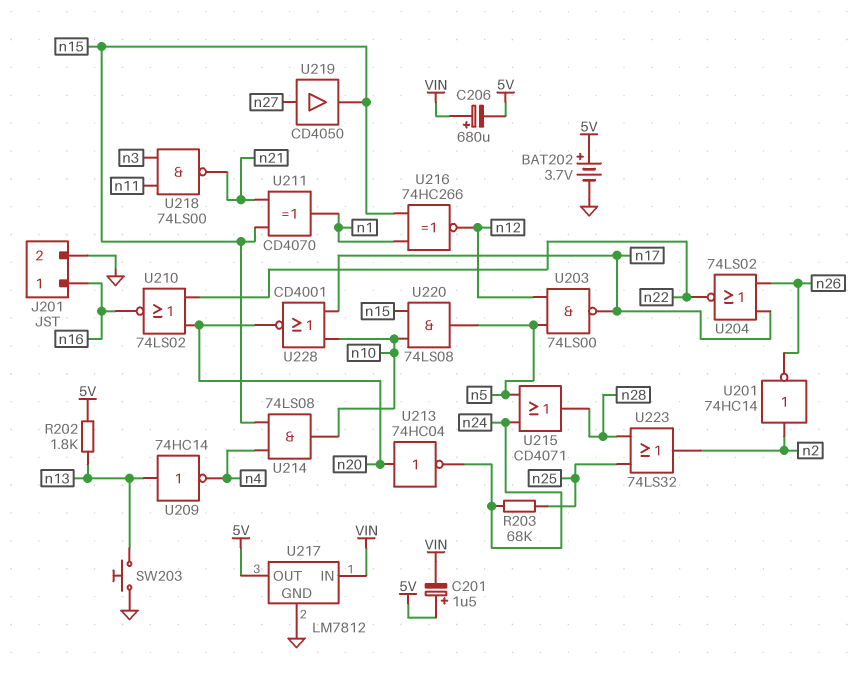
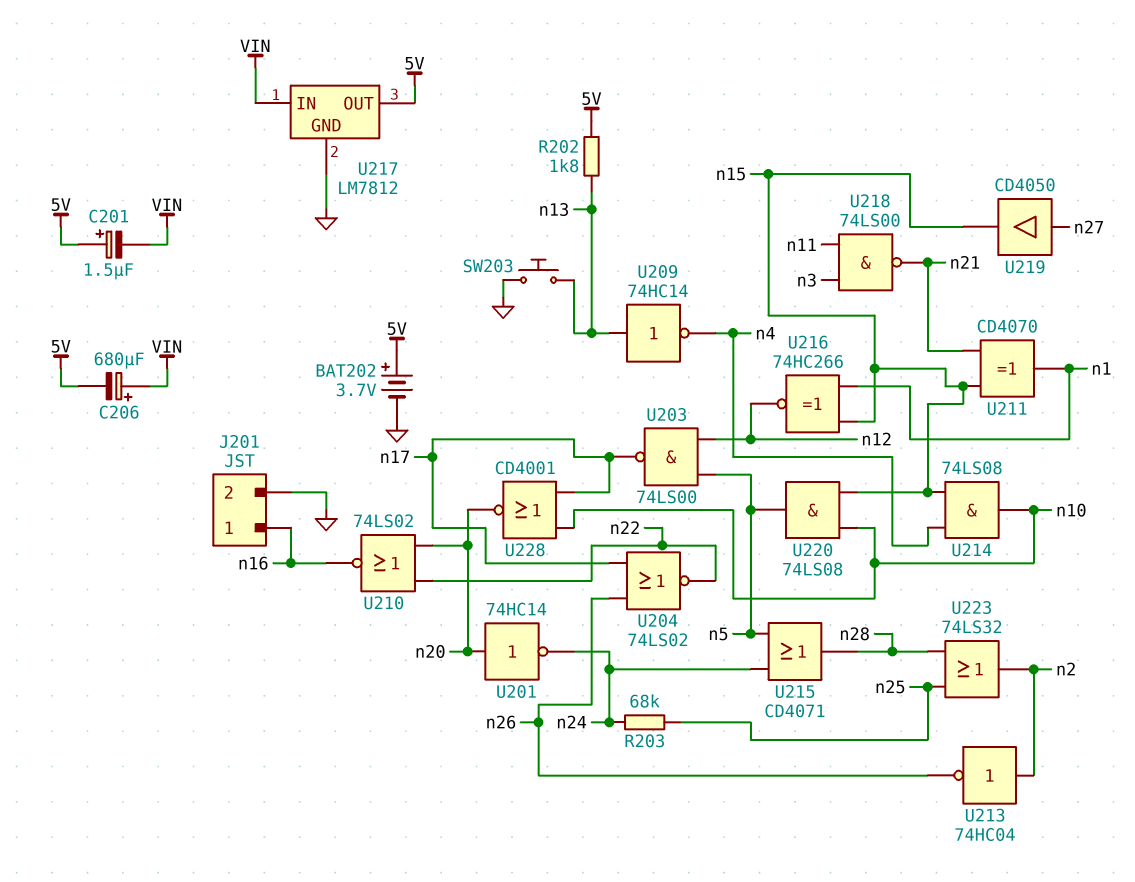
U201: NOT 74HC14 (in n2, out n26) -> NOT 74HC14 (in n20, out n24)
U213: NOT 74HC04 (in n20, out n24) -> NOT 74HC04 (in n2, out n26)

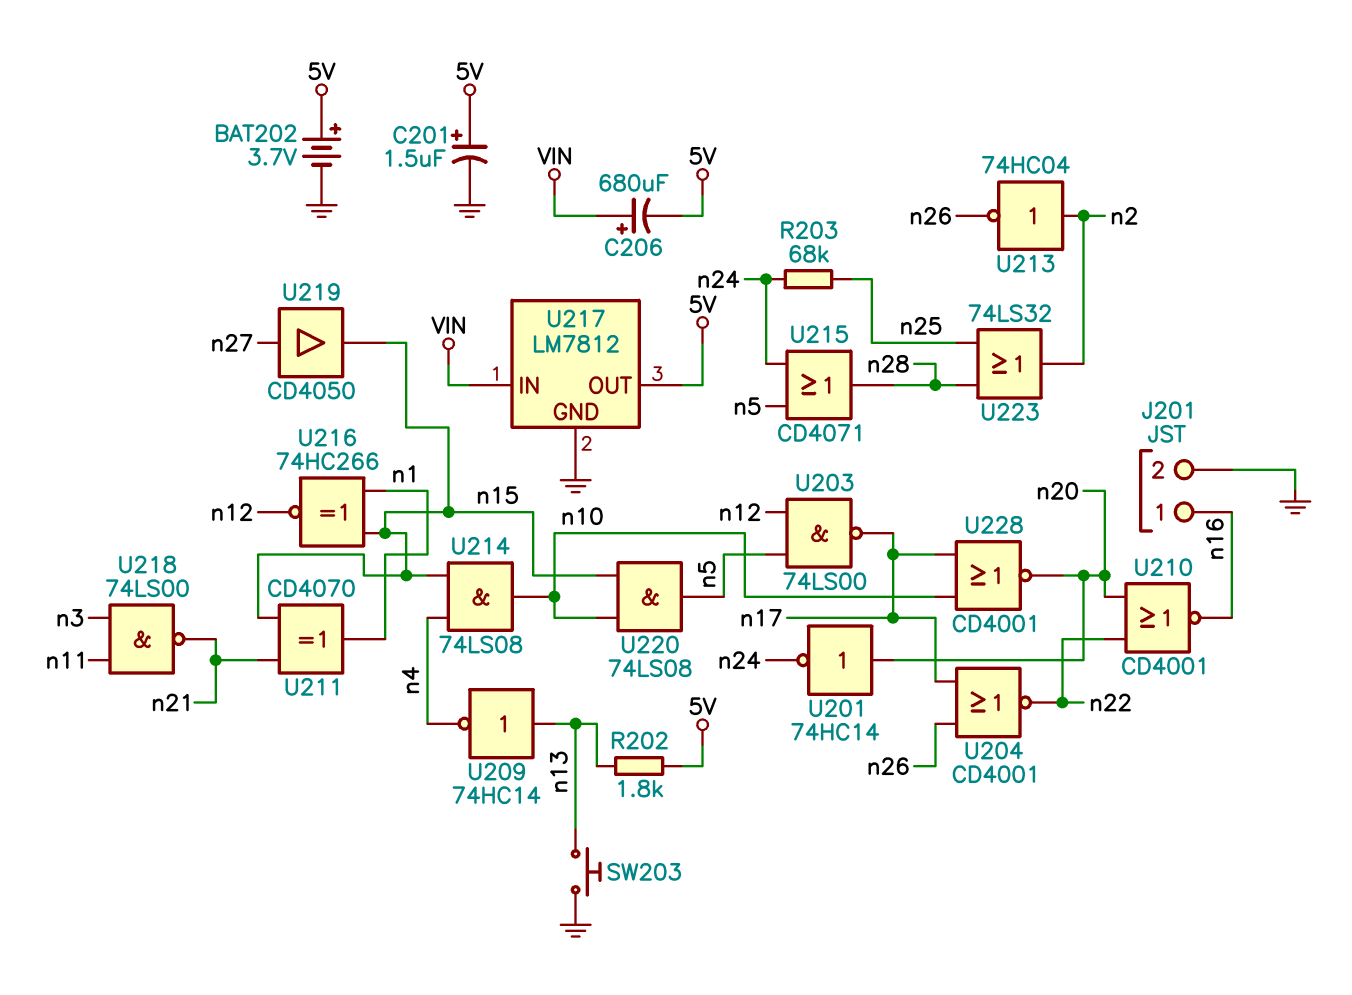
C201: 1.5uF (plus 5V, minus VIN) -> 1.5uF (plus 5V, minus GND)
U204: NOR 74LS02 (in n17, in n26, out n22) -> NOR CD4001 (in n17, in n26, out n22)
U210: NOR 74LS02 (in n20, in n22, out n16) -> NOR CD4001 (in n20, in n22, out n16)

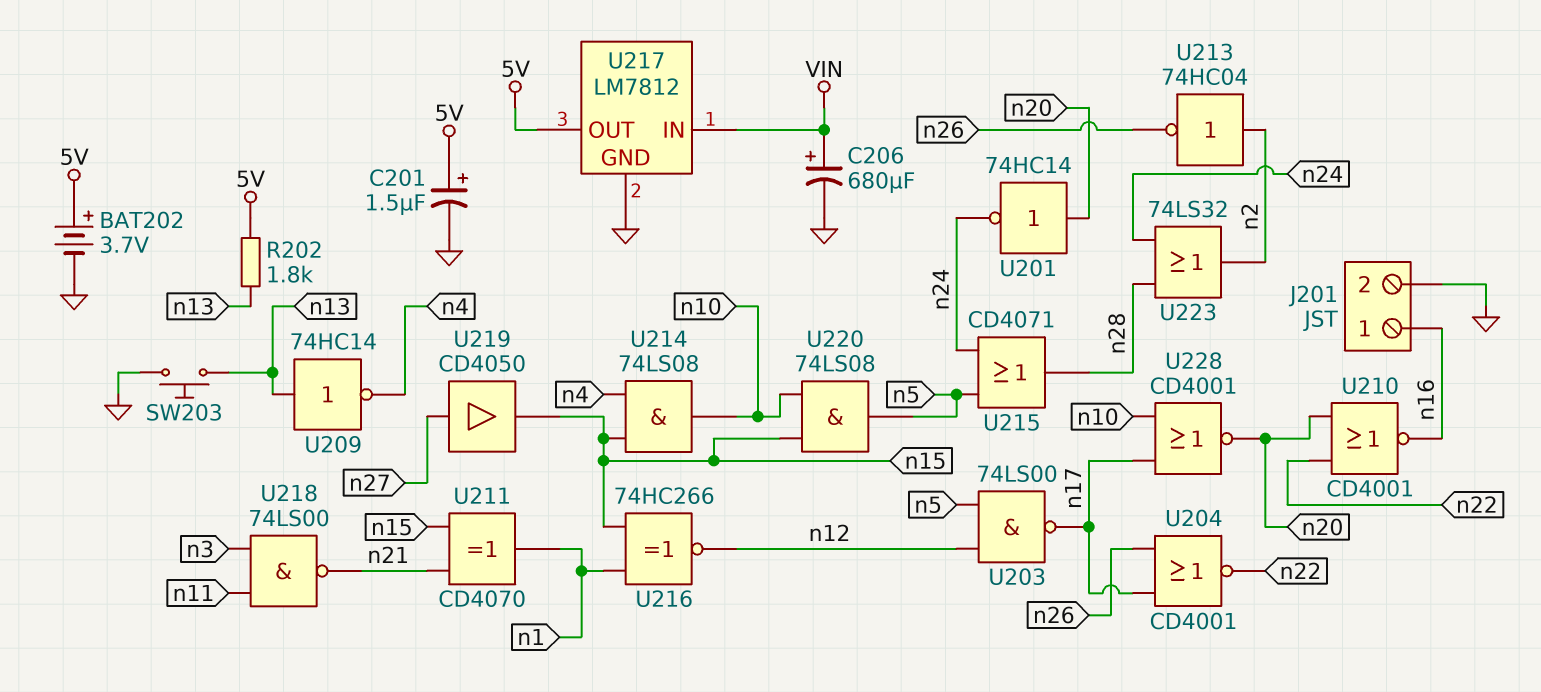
C206: 680uF (plus VIN, minus 5V) -> 680uF (plus VIN, minus GND)
R203: 68k (n24, n25) -> none
U223: OR 74LS32 (in n25, in n28, out n2) -> OR 74LS32 (in n24, in n28, out n2)

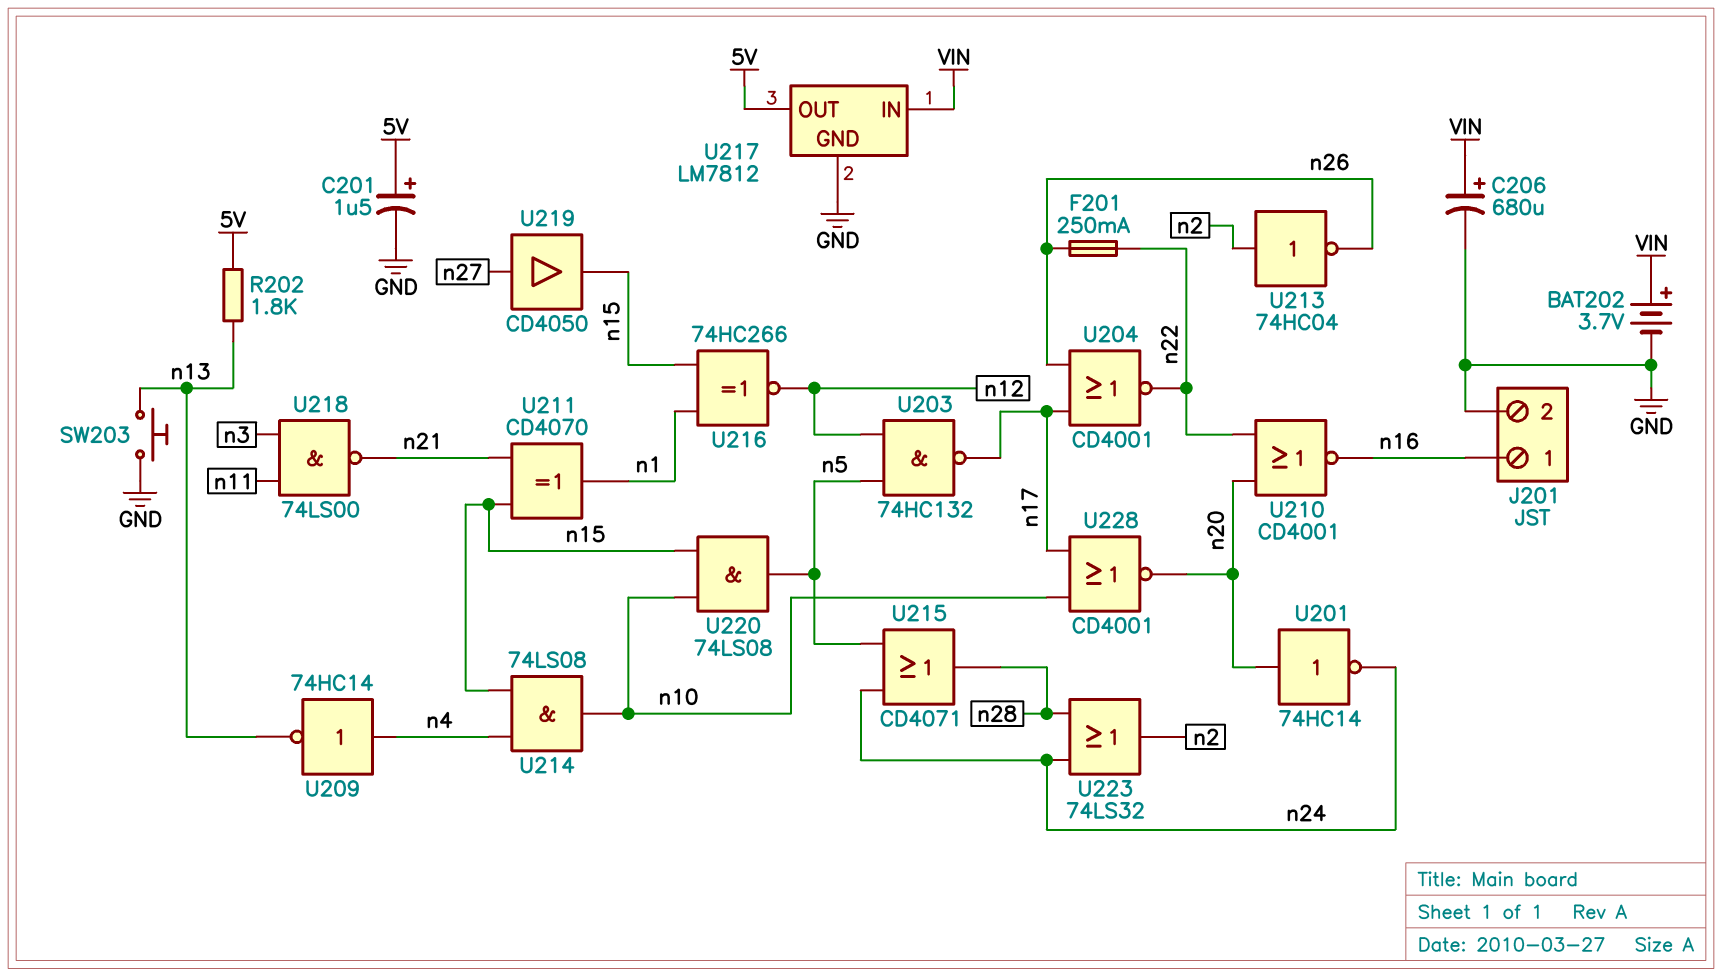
BAT202: 3.7V (plus 5V, minus GND) -> 3.7V (plus VIN, minus GND)
F201: none -> 250mA (n22, n26)
U203: NAND 74LS00 (in n5, in n12, out n17) -> NAND 74HC132 (in n5, in n12, out n17)
U209: NOT 74HC14 (in n13, out n4) -> NOT 74HC14 (in n4, out n13)

